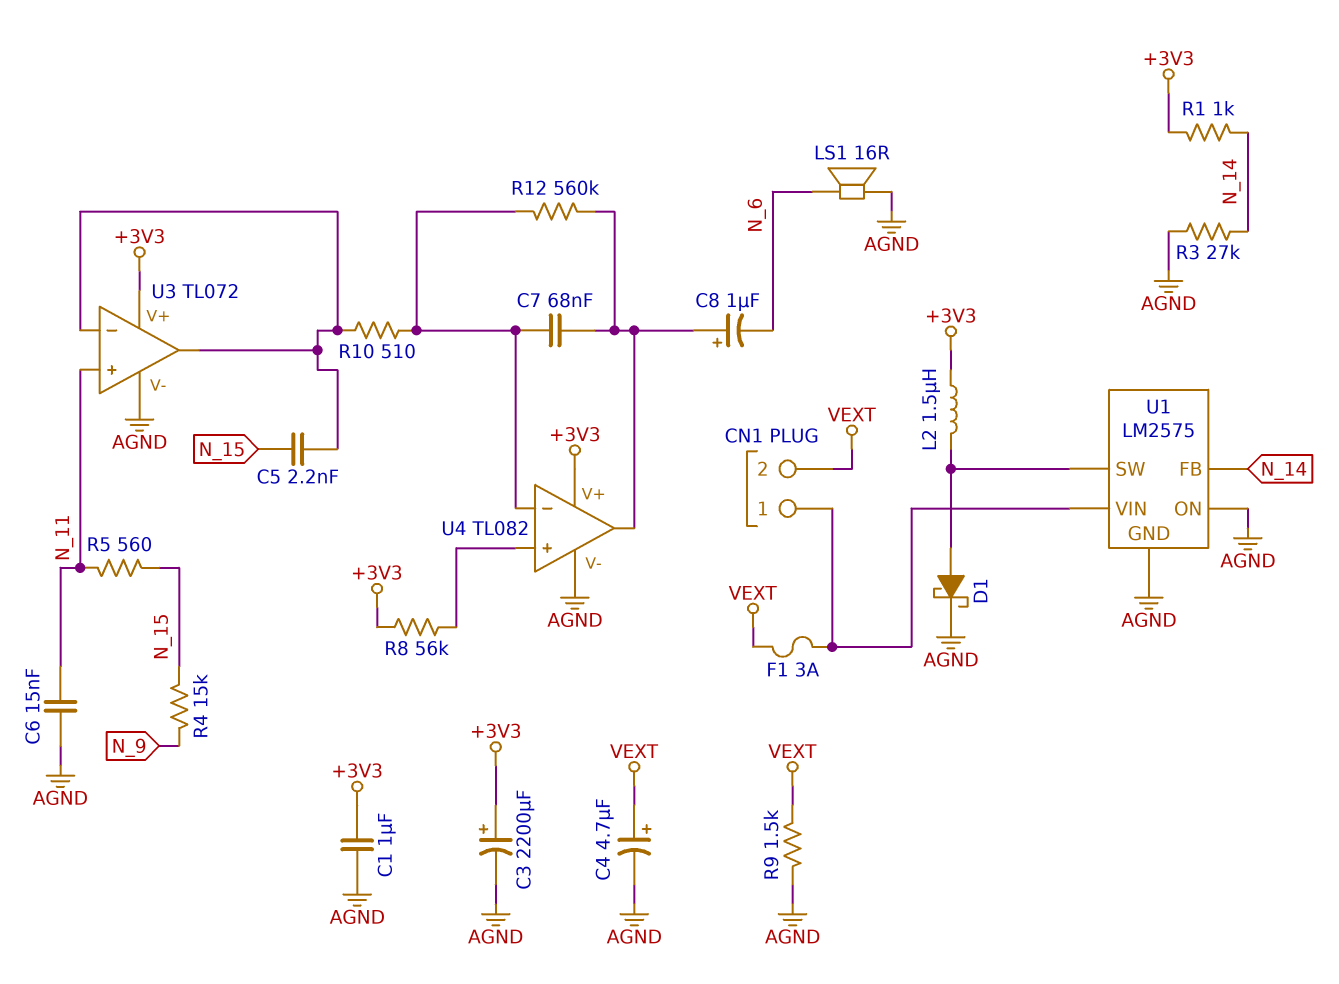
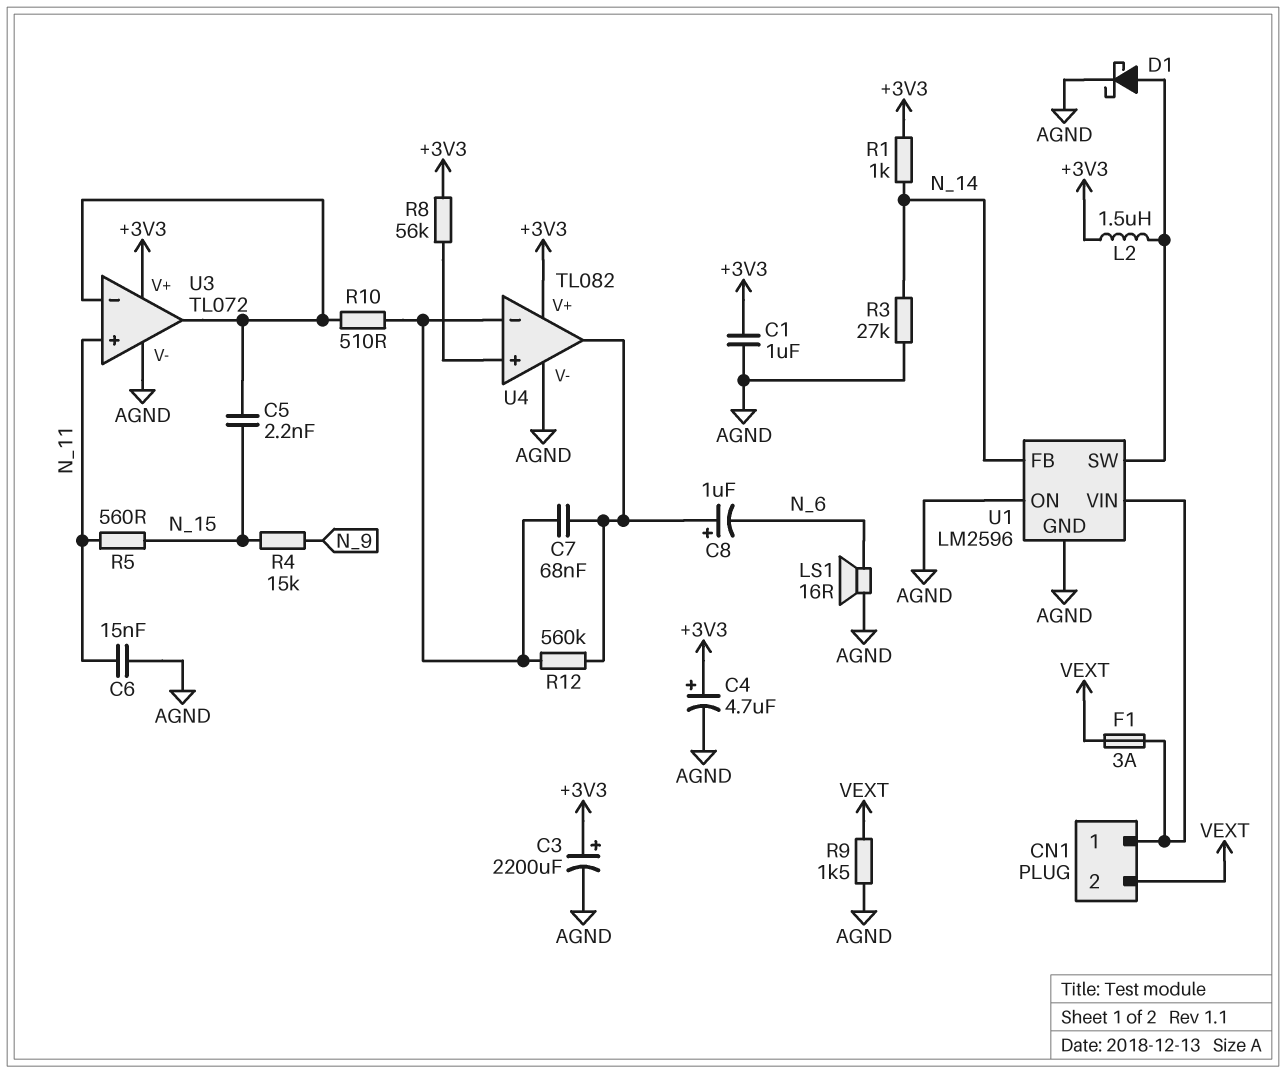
C4: 4.7uF (plus VEXT, minus AGND) -> 4.7uF (plus +3V3, minus AGND)
U1: LM2575 -> LM2596

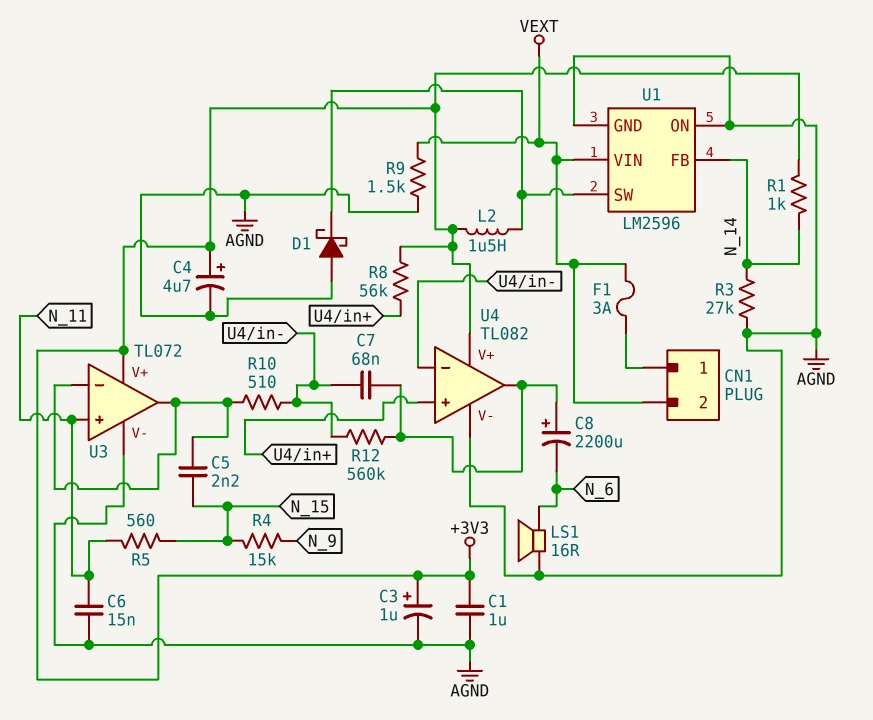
C3: 2200uF (plus +3V3, minus AGND) -> 1uF (plus +3V3, minus AGND)
C8: 1uF (plus U4/out, minus N_6) -> 2200uF (plus U4/out, minus N_6)
D1: schottky (A U1/SW, K AGND) -> schottky (A AGND, K U1/SW)
U1 pin VIN: CN1/1 -> VEXT

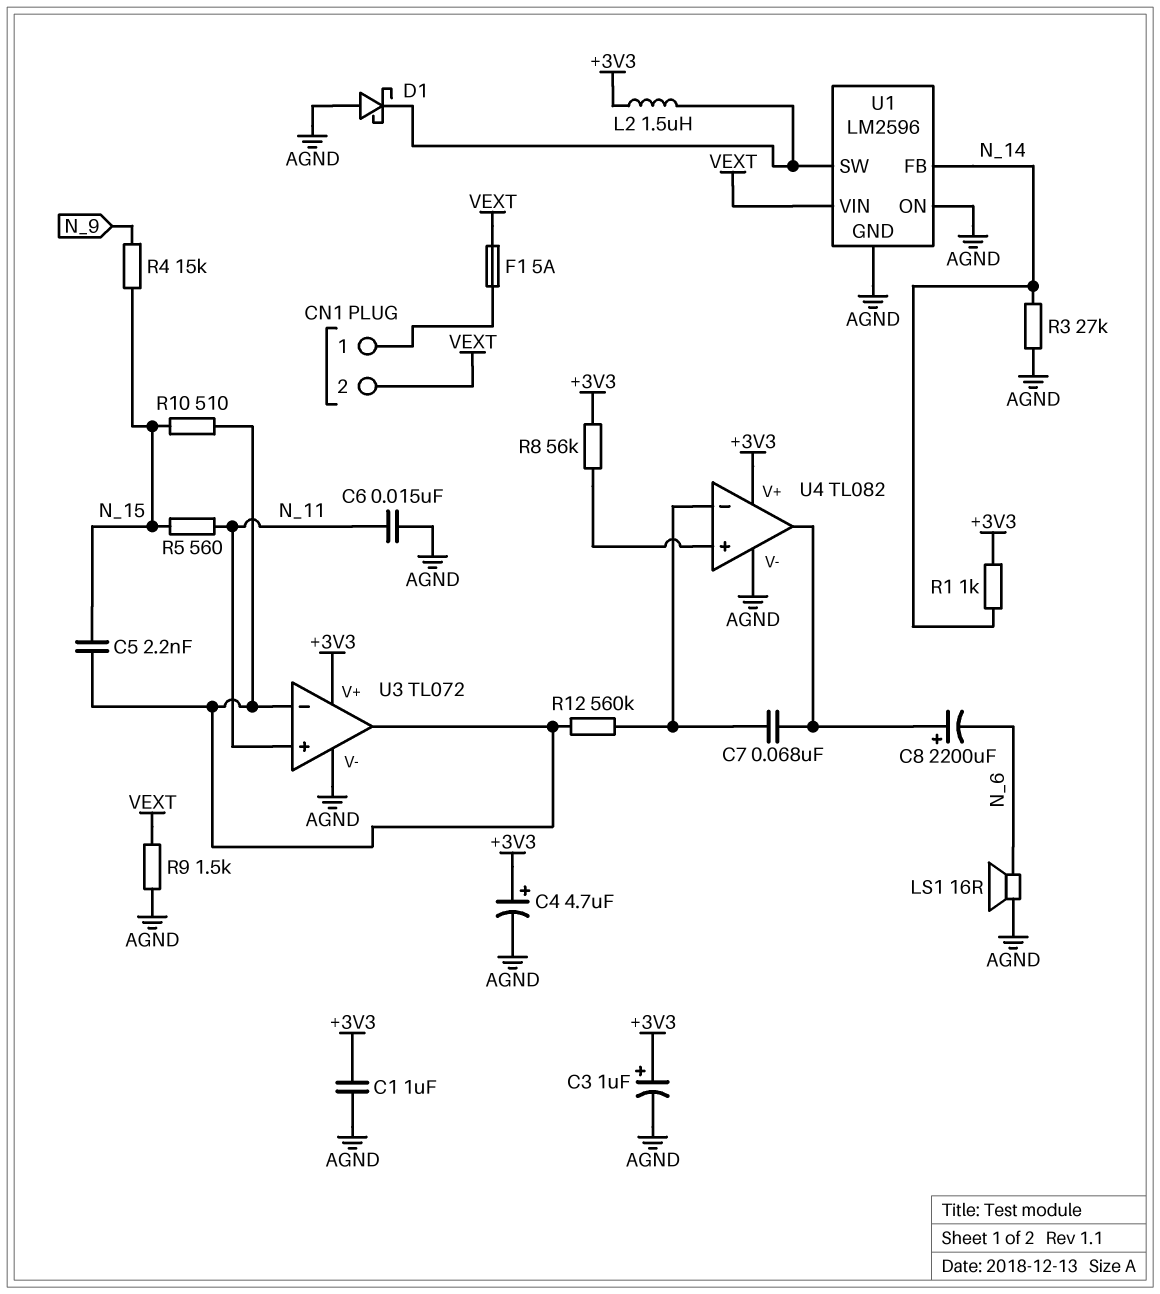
F1: 3A (CN1/1, VEXT) -> 5A (CN1/1, VEXT)
R10: 510 (U3/in-, U4/in-) -> 510 (N_15, U3/in-)
R12: 560k (U4/in-, U4/out) -> 560k (U3/in-, U4/in-)

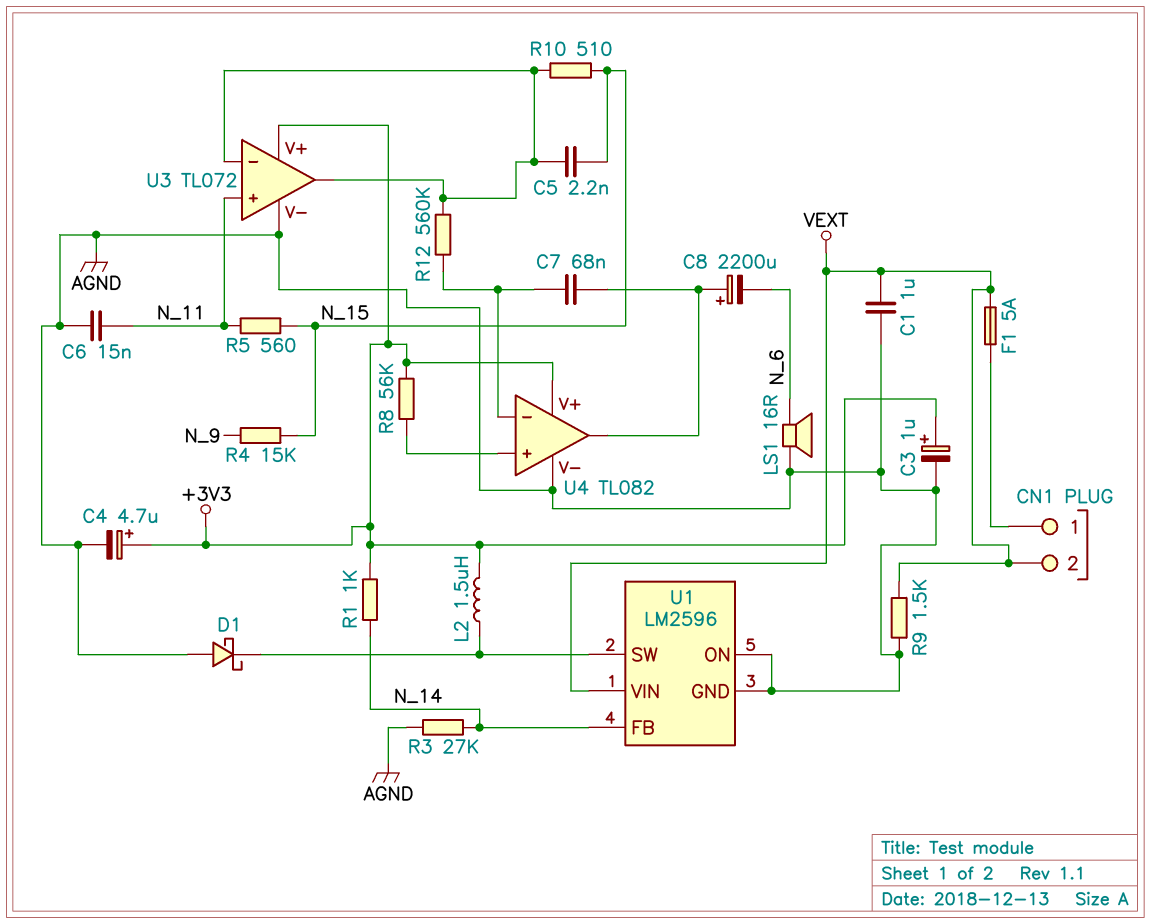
C1: 1uF (+3V3, AGND) -> 1uF (AGND, VEXT)

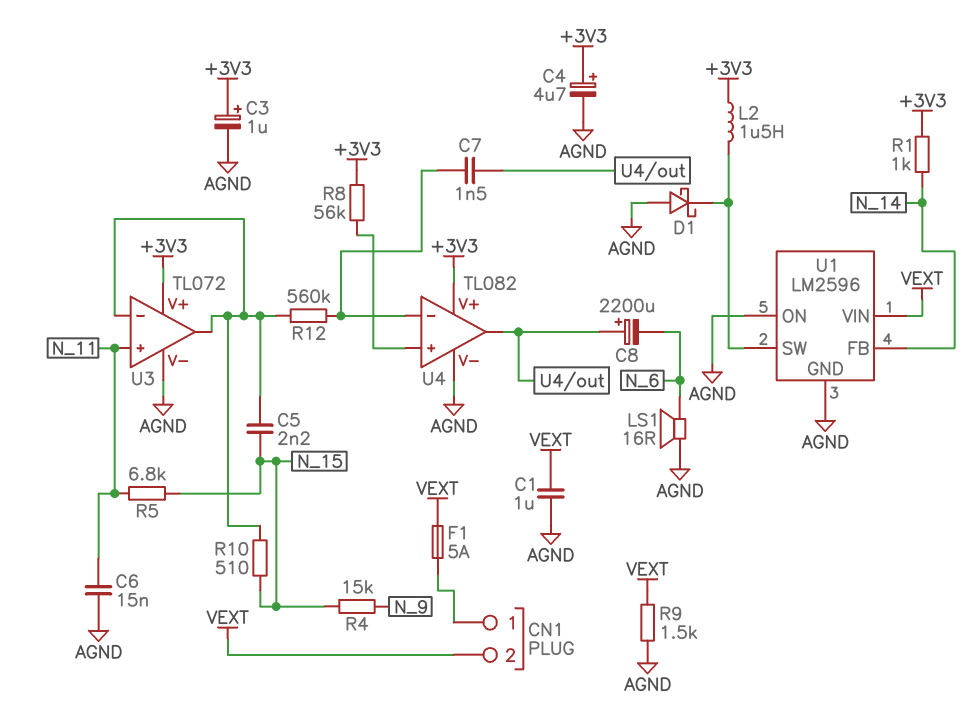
C7: 68nF (U4/in-, U4/out) -> 1.5nF (U4/in-, U4/out)
R3: 27k (AGND, N_14) -> none
R5: 560 (N_11, N_15) -> 6.8k (N_11, N_15)

